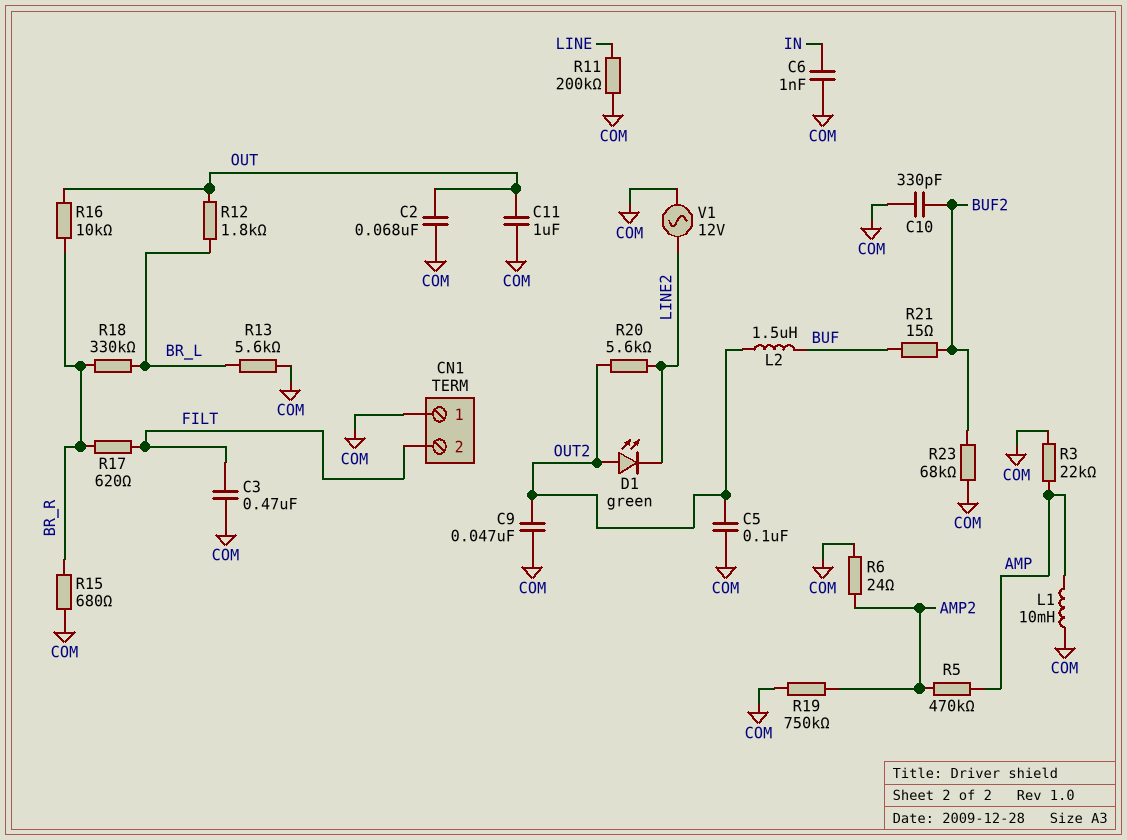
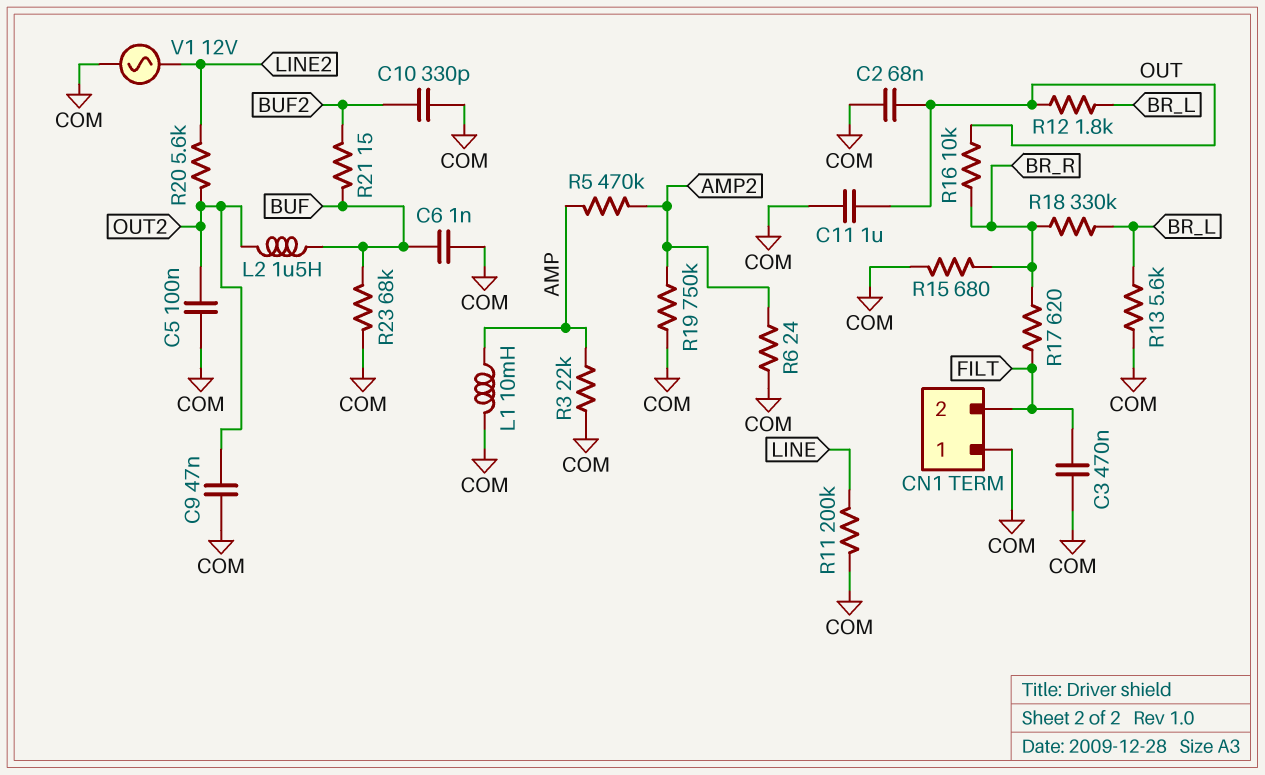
C6: 1nF (COM, IN) -> 1nF (BUF, COM)
D1: LED green (A OUT2, K LINE2) -> none
R23: 68k (BUF2, COM) -> 68k (BUF, COM)

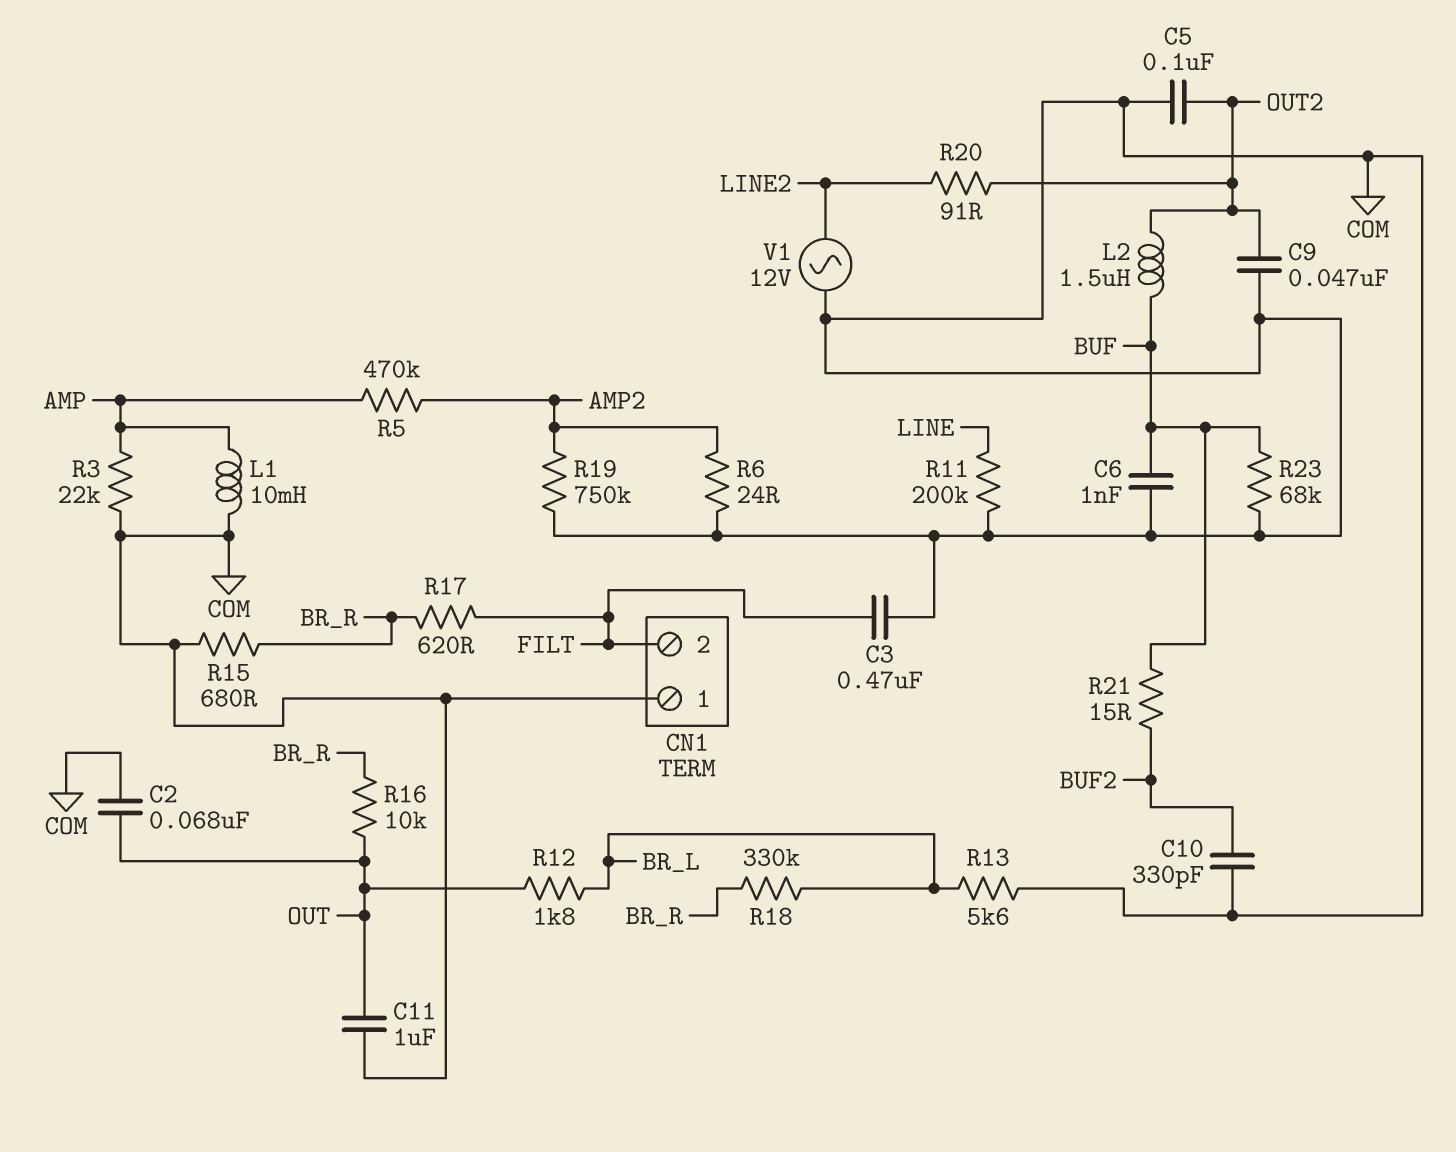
R20: 5.6k (LINE2, OUT2) -> 91 (LINE2, OUT2)

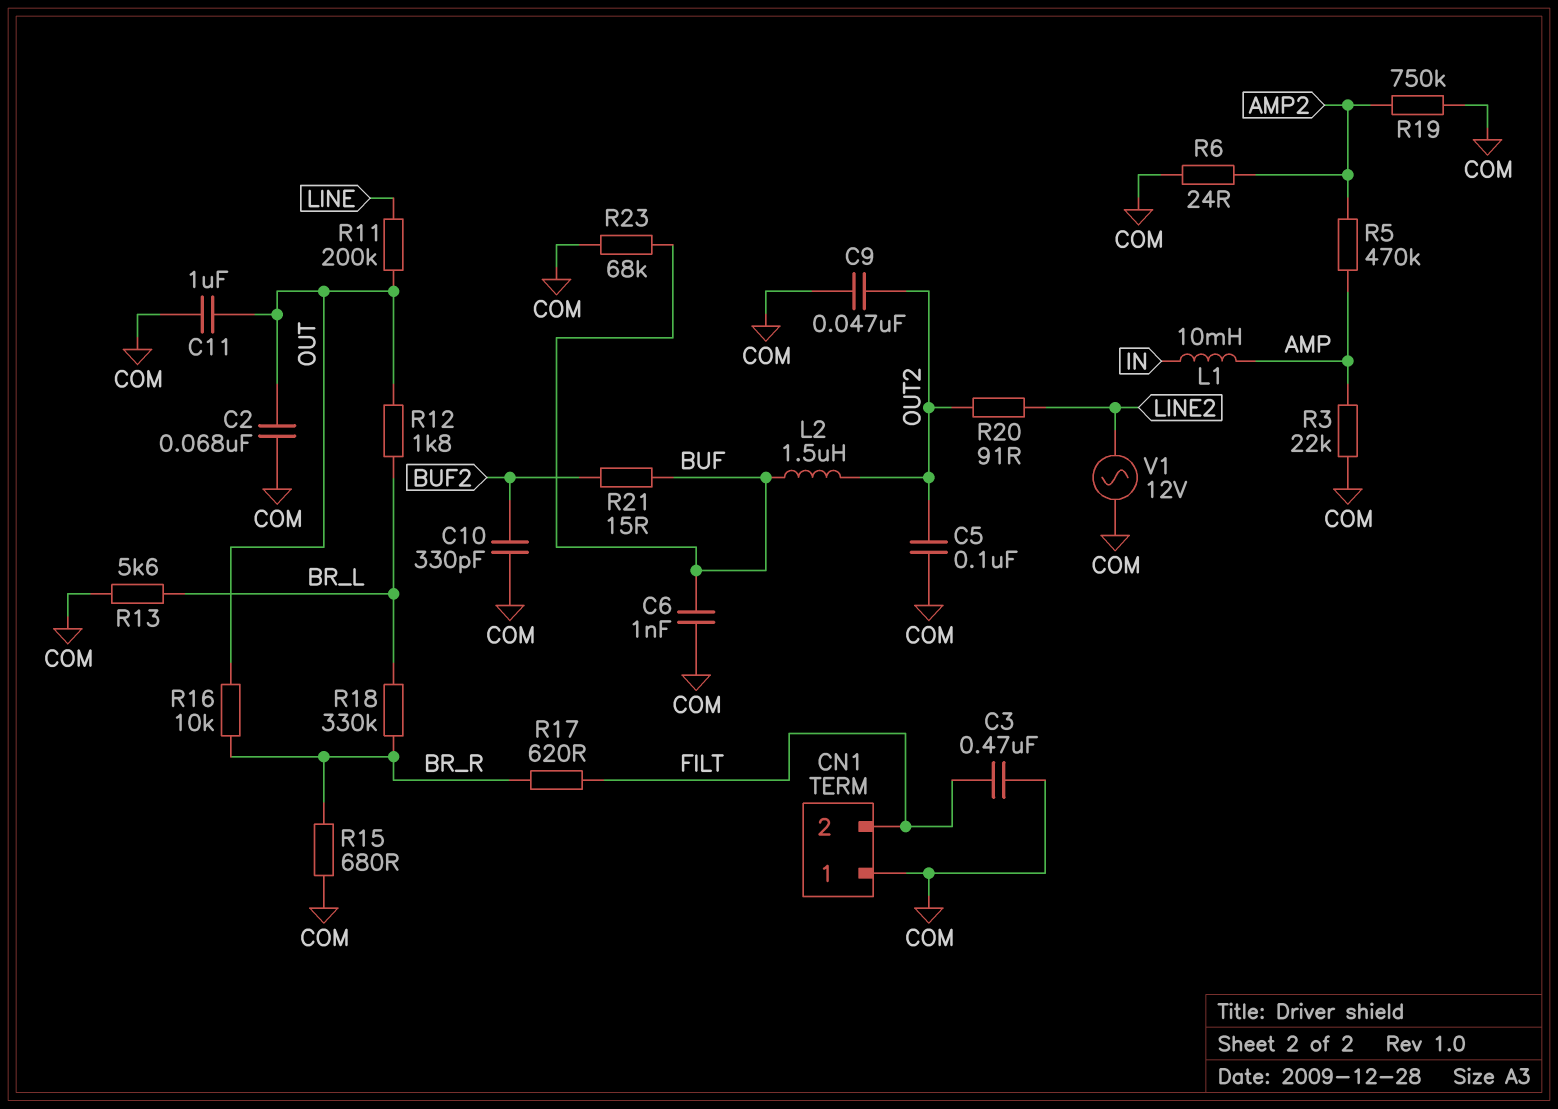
L1: 10mH (AMP, COM) -> 10mH (AMP, IN)
R11: 200k (COM, LINE) -> 200k (LINE, OUT)

